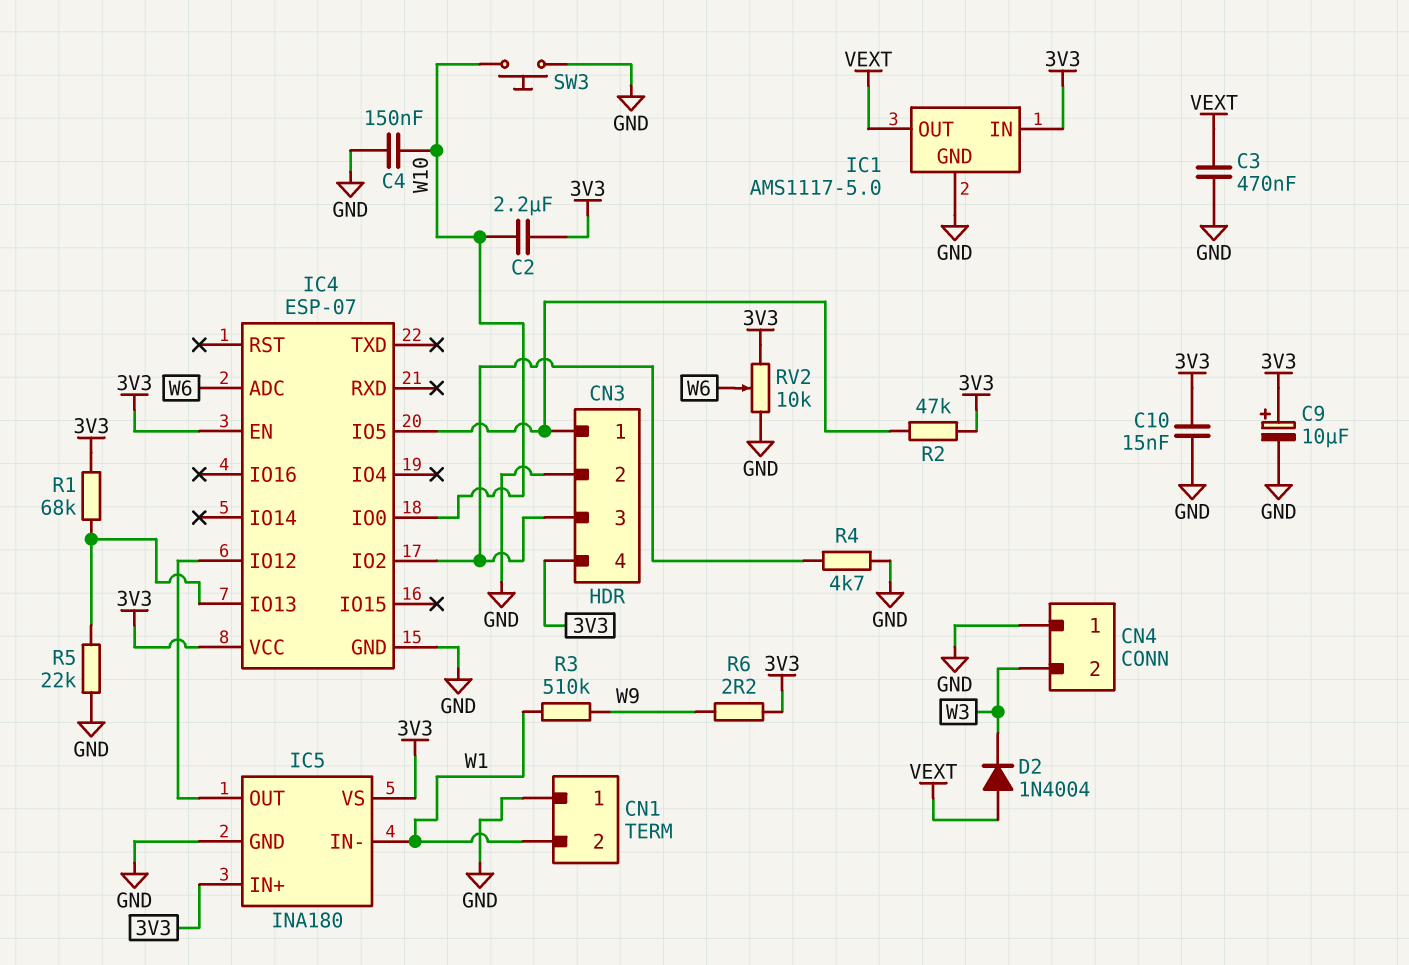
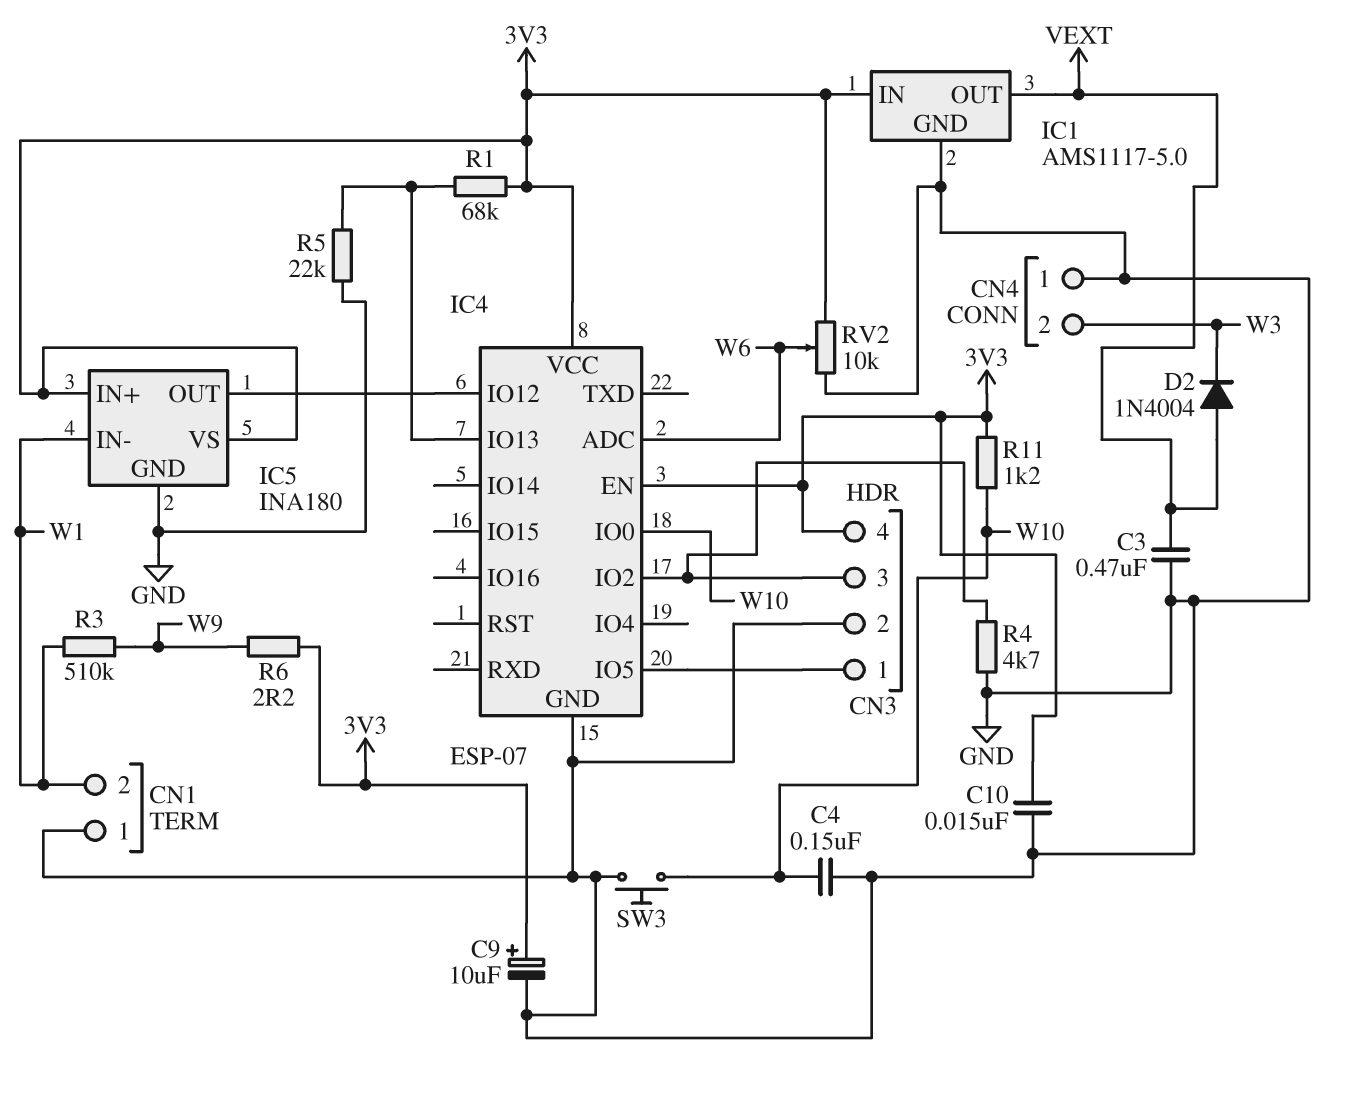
C2: 2.2uF (3V3, W10) -> none
R2: 47k (3V3, CN3/1) -> none
R11: none -> 1.2k (3V3, W10)

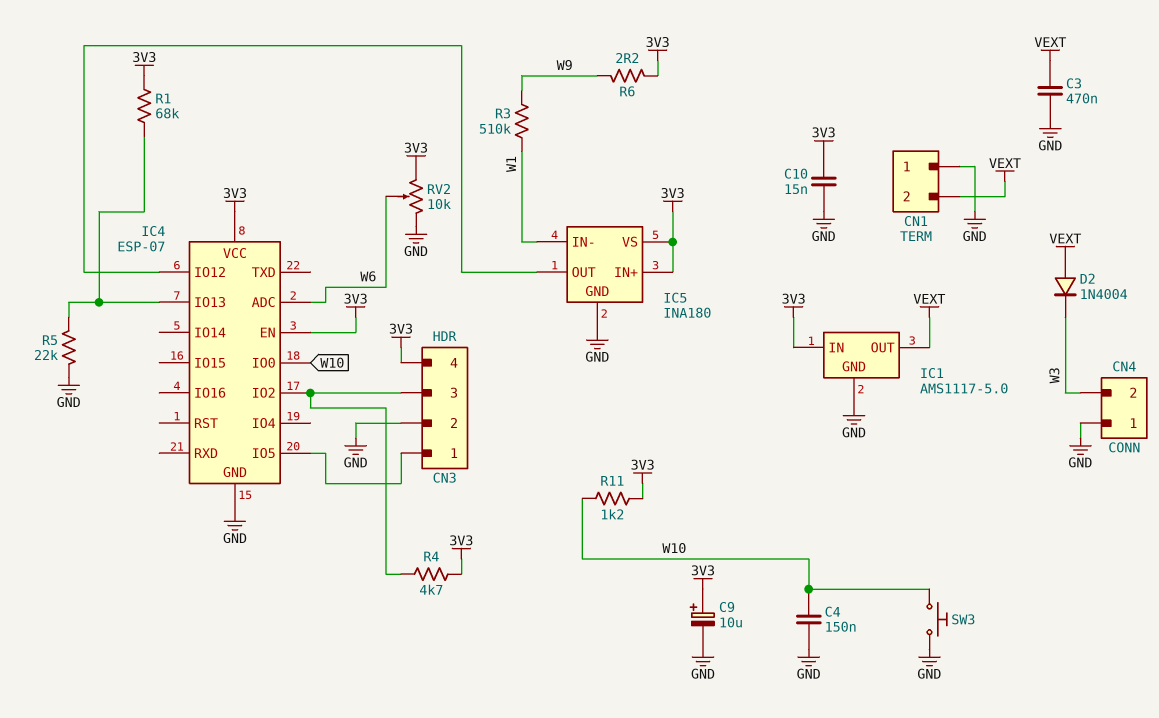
CN1 pin 2: W1 -> VEXT
R4: 4.7k (CN3/3, GND) -> 4.7k (3V3, CN3/3)

